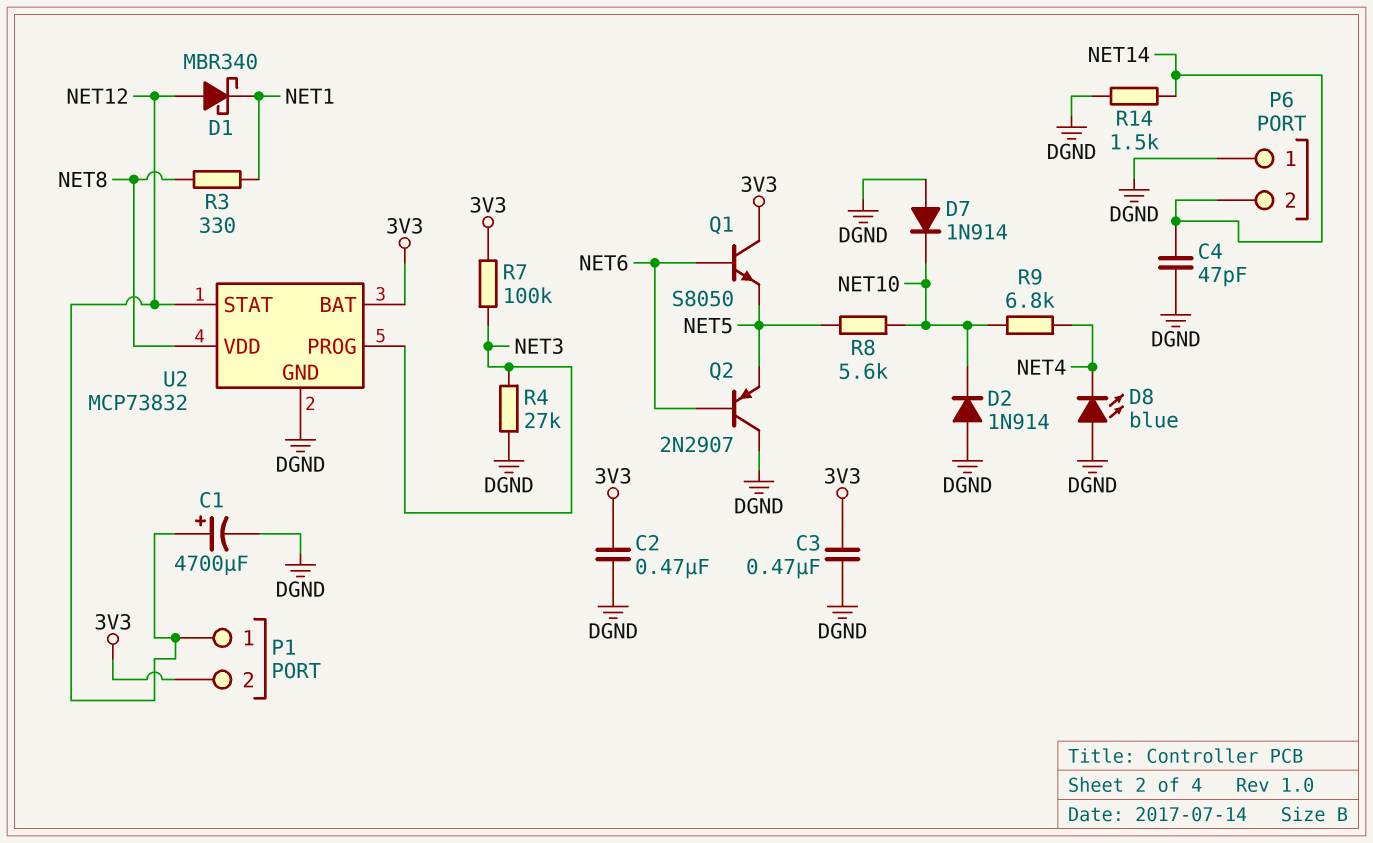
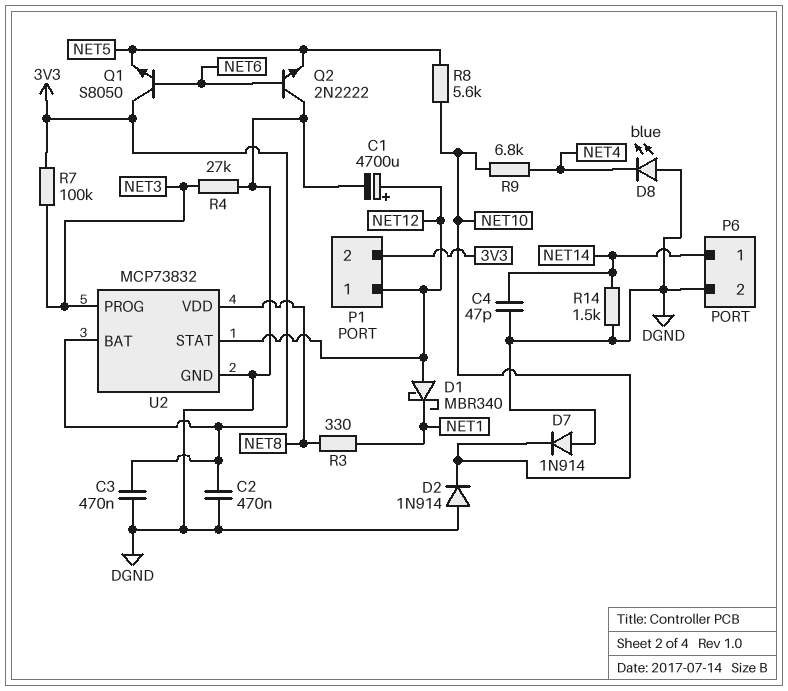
P6 pin 1: DGND -> NET14
P6 pin 2: NET14 -> DGND
Q2: PNP 2N2907 (B NET6, C DGND, E NET5) -> NPN 2N2222 (B NET6, C DGND, E NET5)

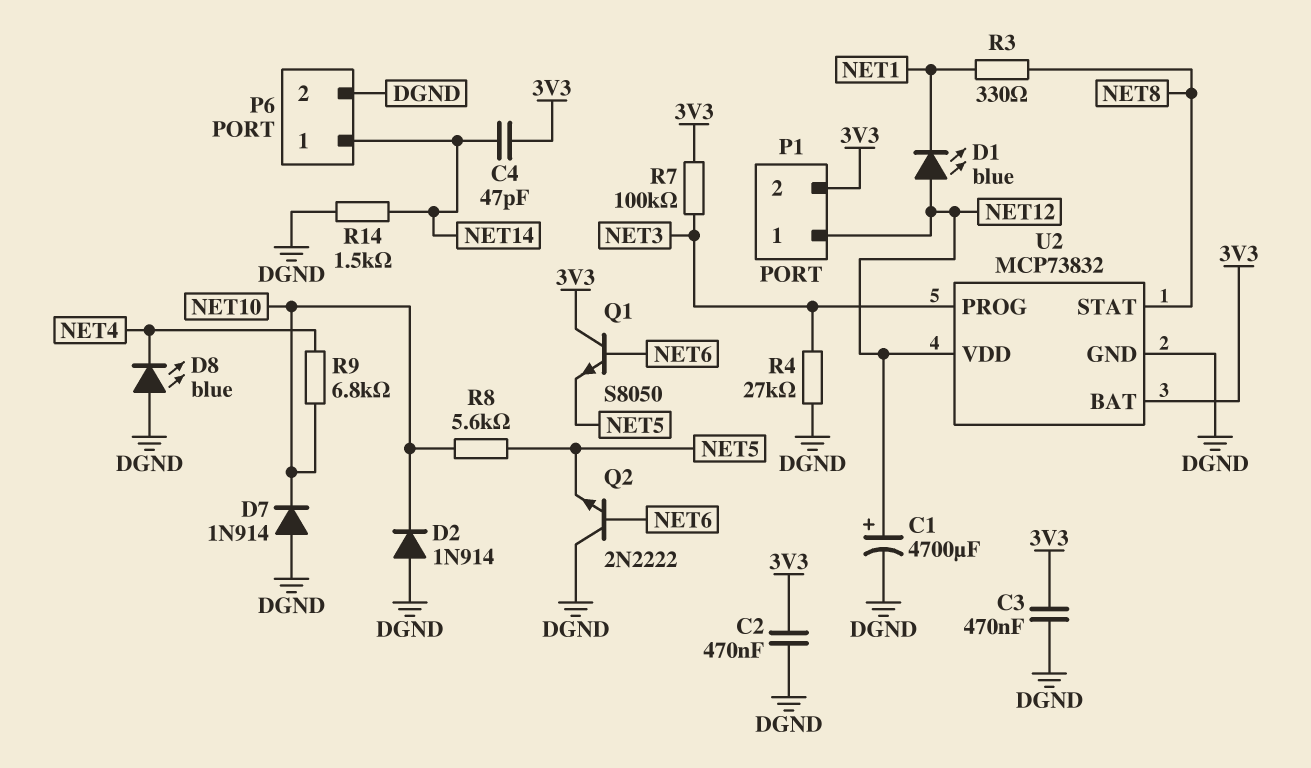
C4: 47pF (DGND, NET14) -> 47pF (3V3, NET14)
D1: schottky MBR340 (A NET12, K NET1) -> LED blue (A NET12, K NET1)
U2 pin STAT: NET12 -> NET8
U2 pin VDD: NET8 -> NET12

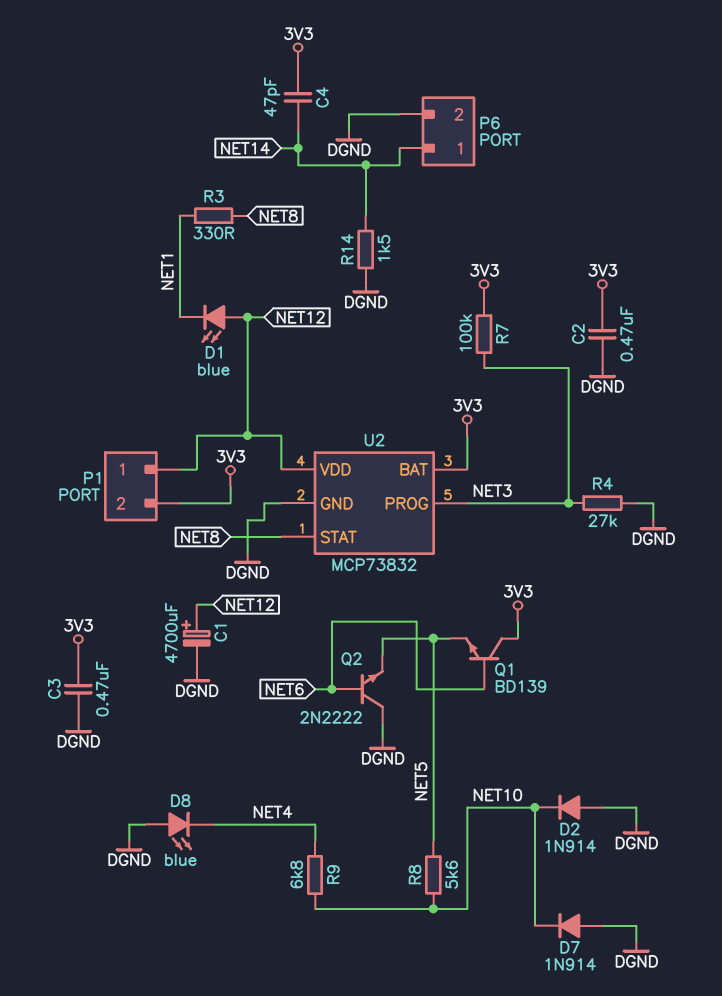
Q1: NPN S8050 (B NET6, C 3V3, E NET5) -> NPN BD139 (B NET6, C 3V3, E NET5)

